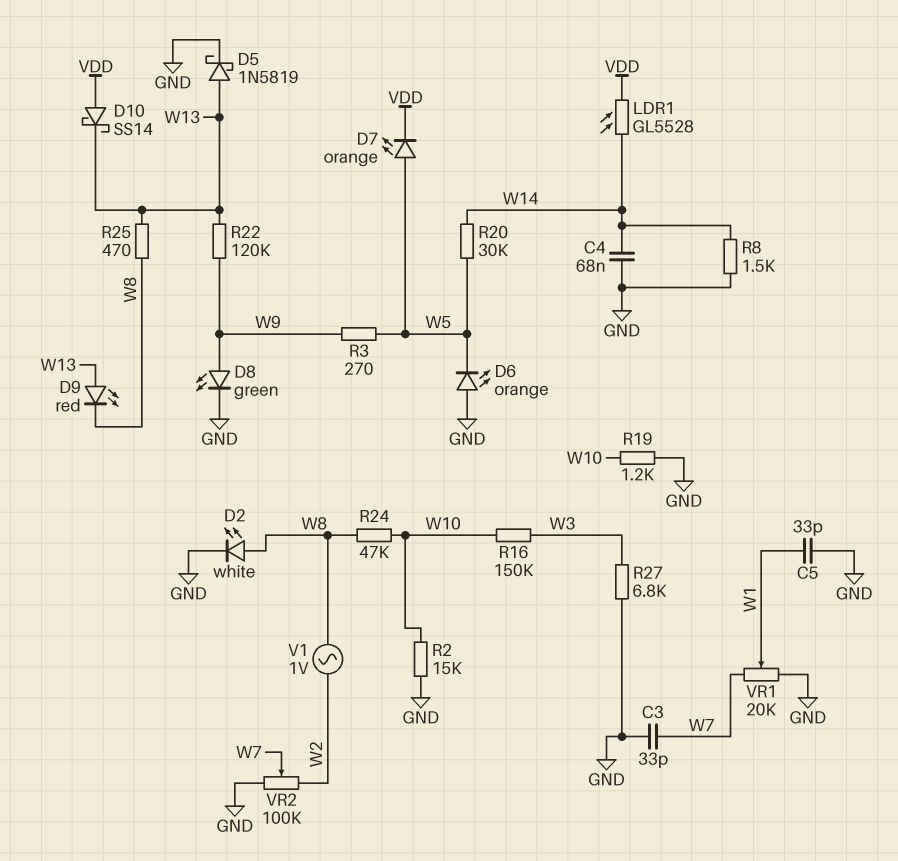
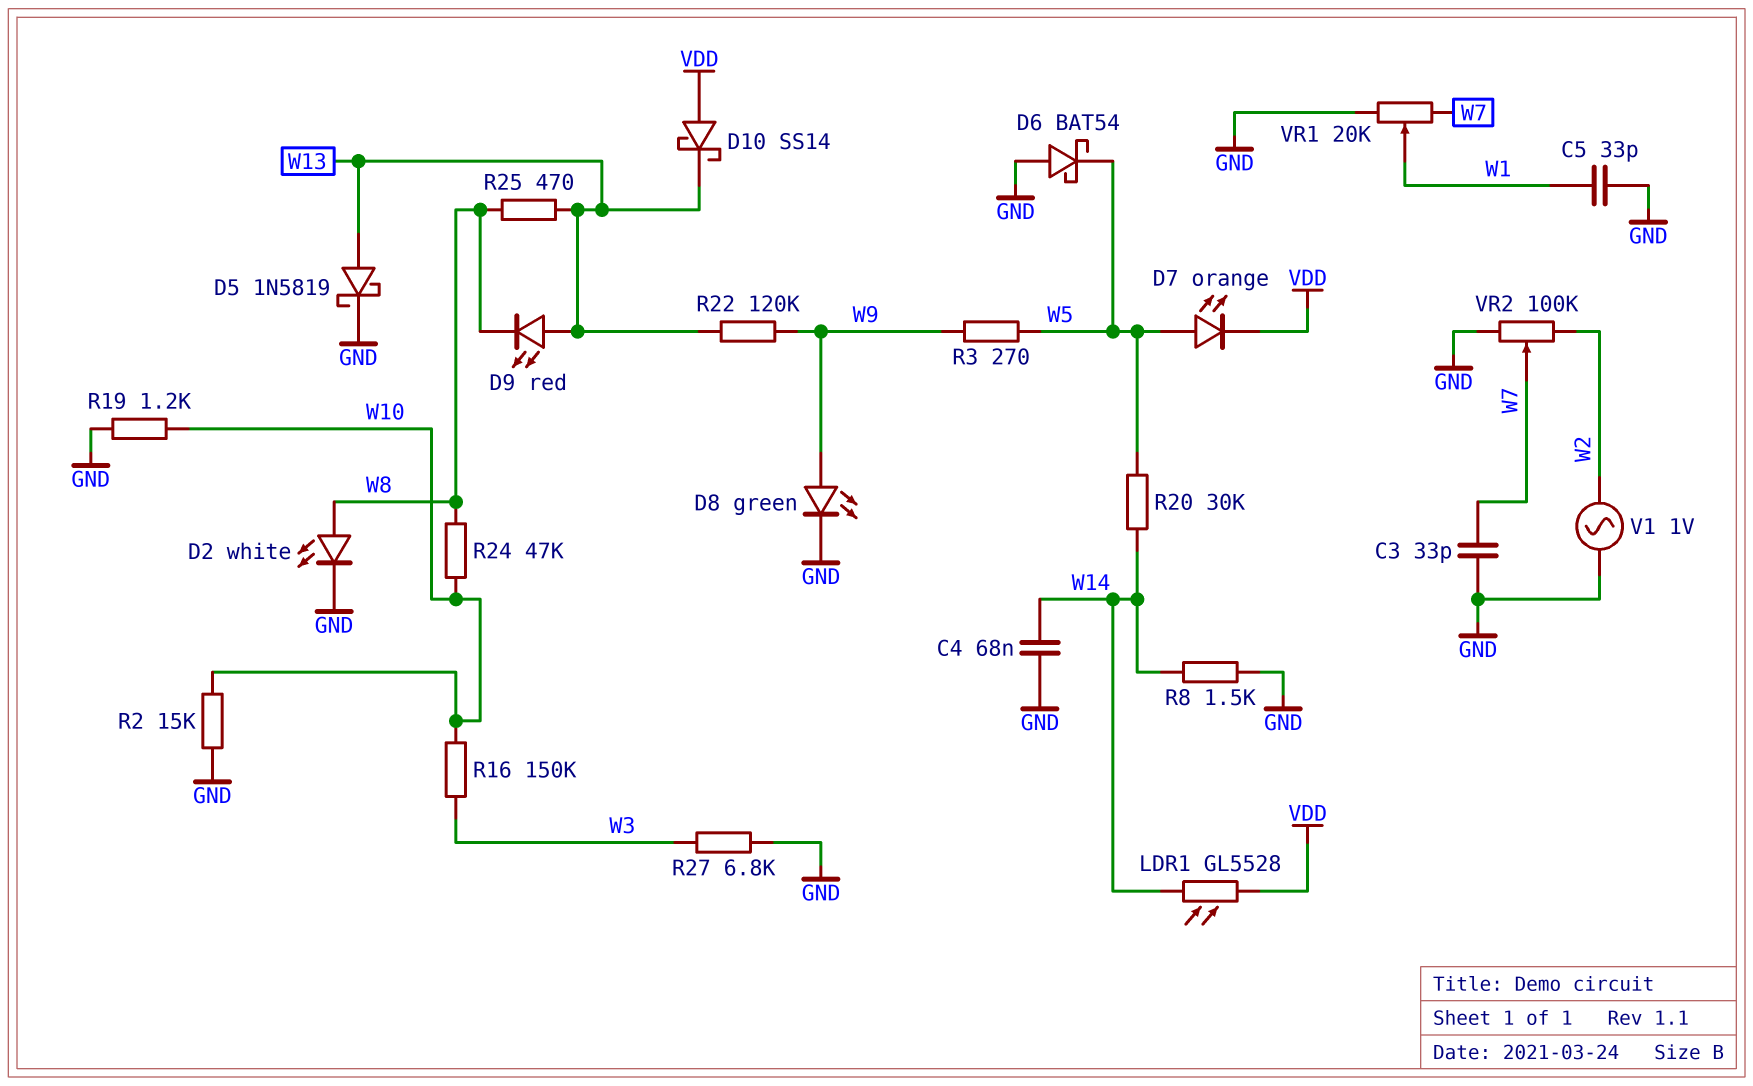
D6: LED orange (A GND, K W5) -> schottky BAT54 (A GND, K W5)
V1: AC 1V (W2, W8) -> AC 1V (GND, W2)

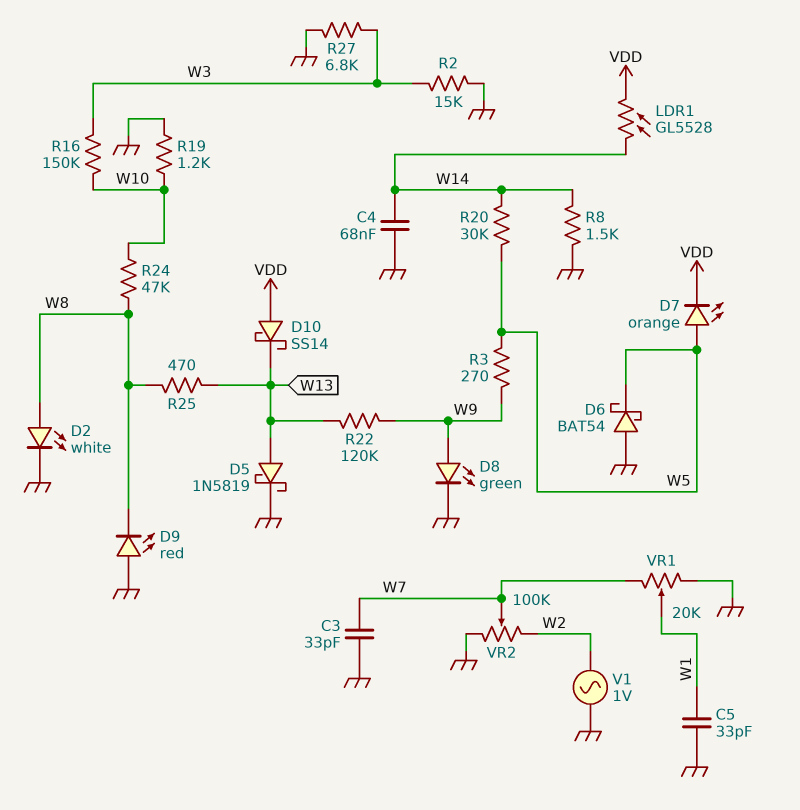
D9: LED red (A W13, K W8) -> LED red (A GND, K W8)
R2: 15k (GND, W10) -> 15k (GND, W3)

